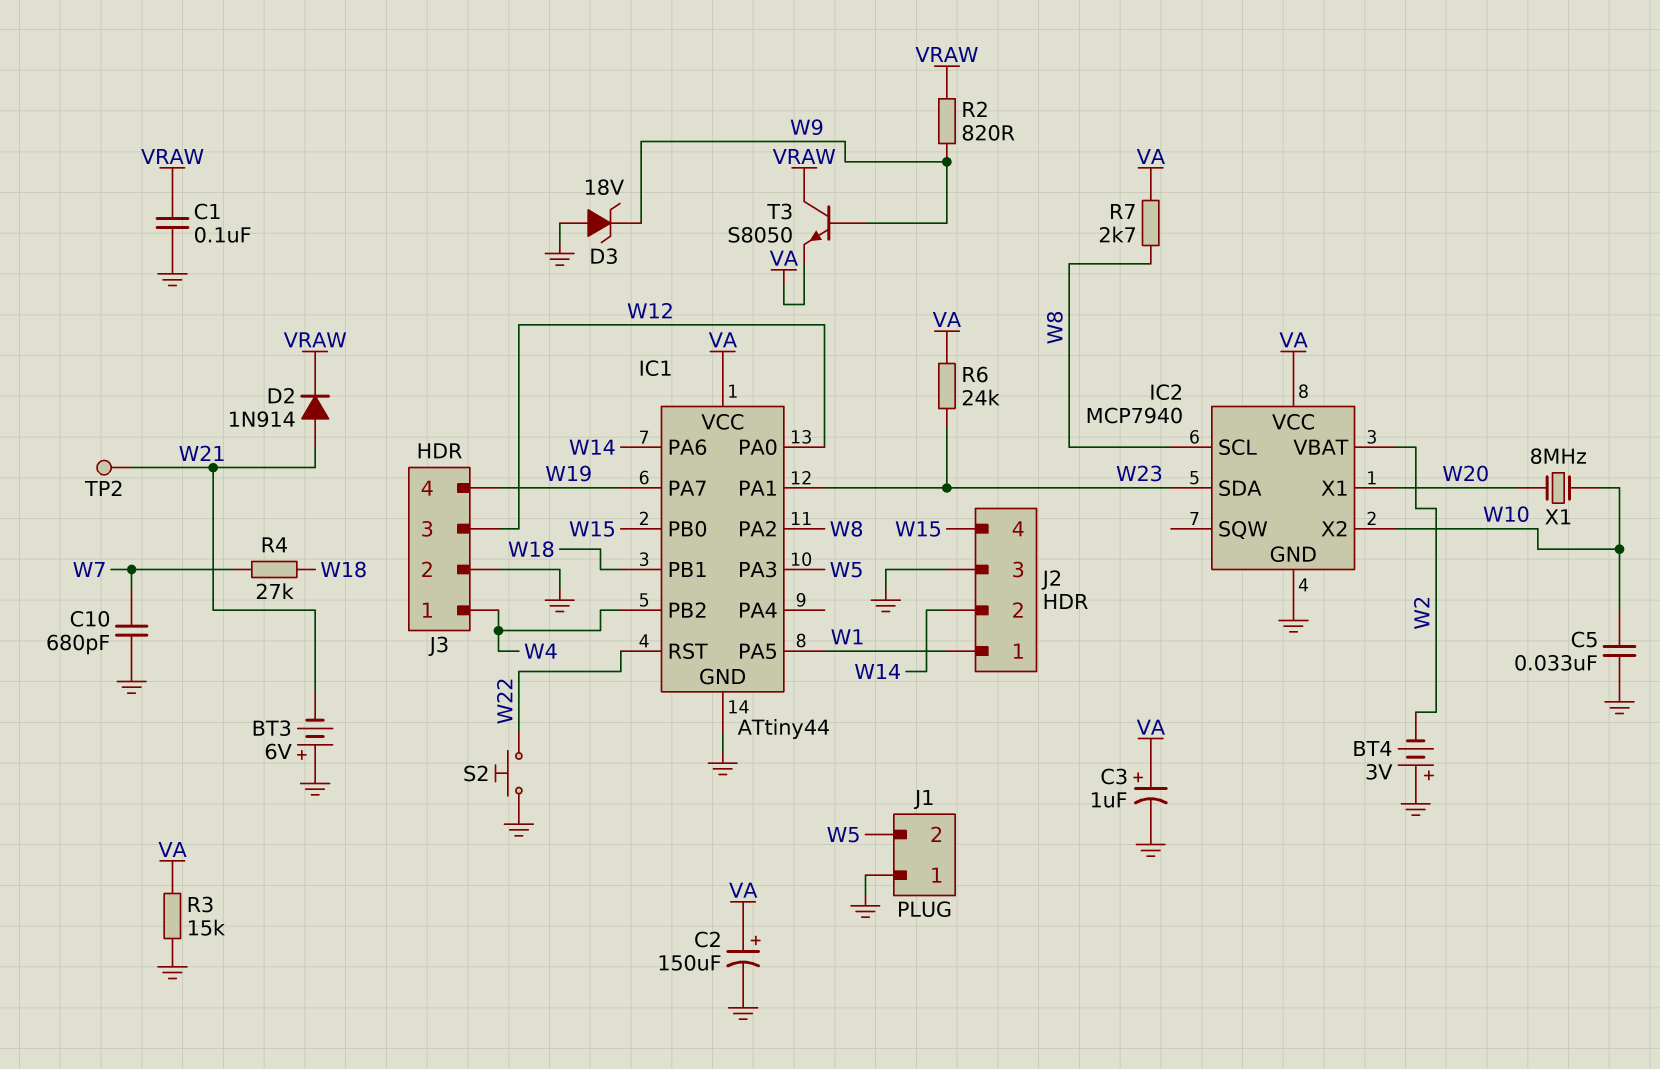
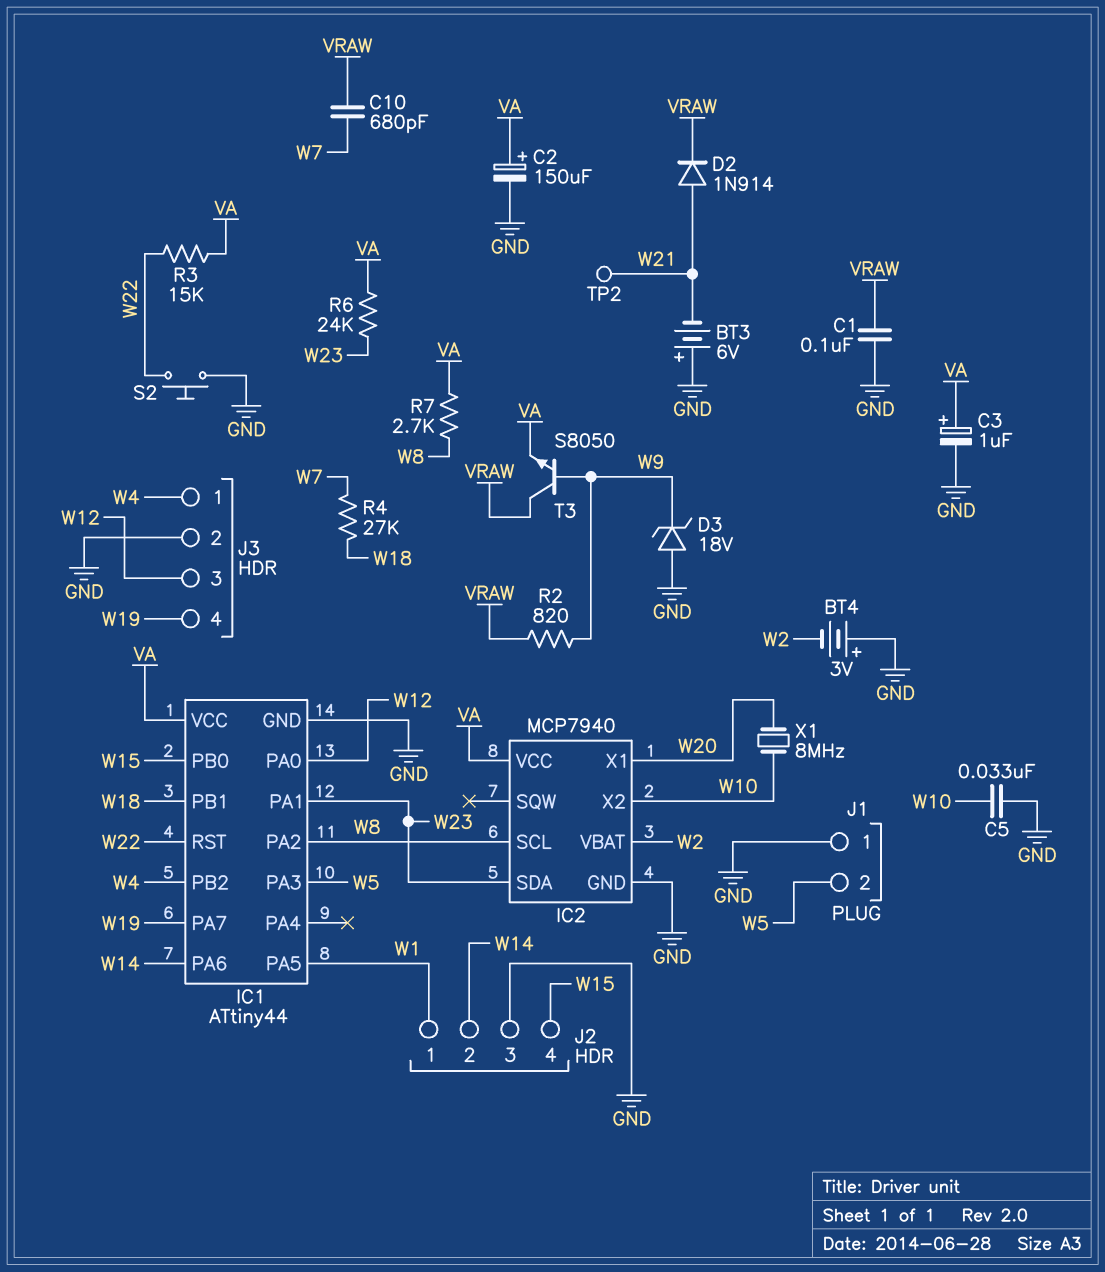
C10: 680pF (GND, W7) -> 680pF (VRAW, W7)
R3: 15k (GND, VA) -> 15k (VA, W22)

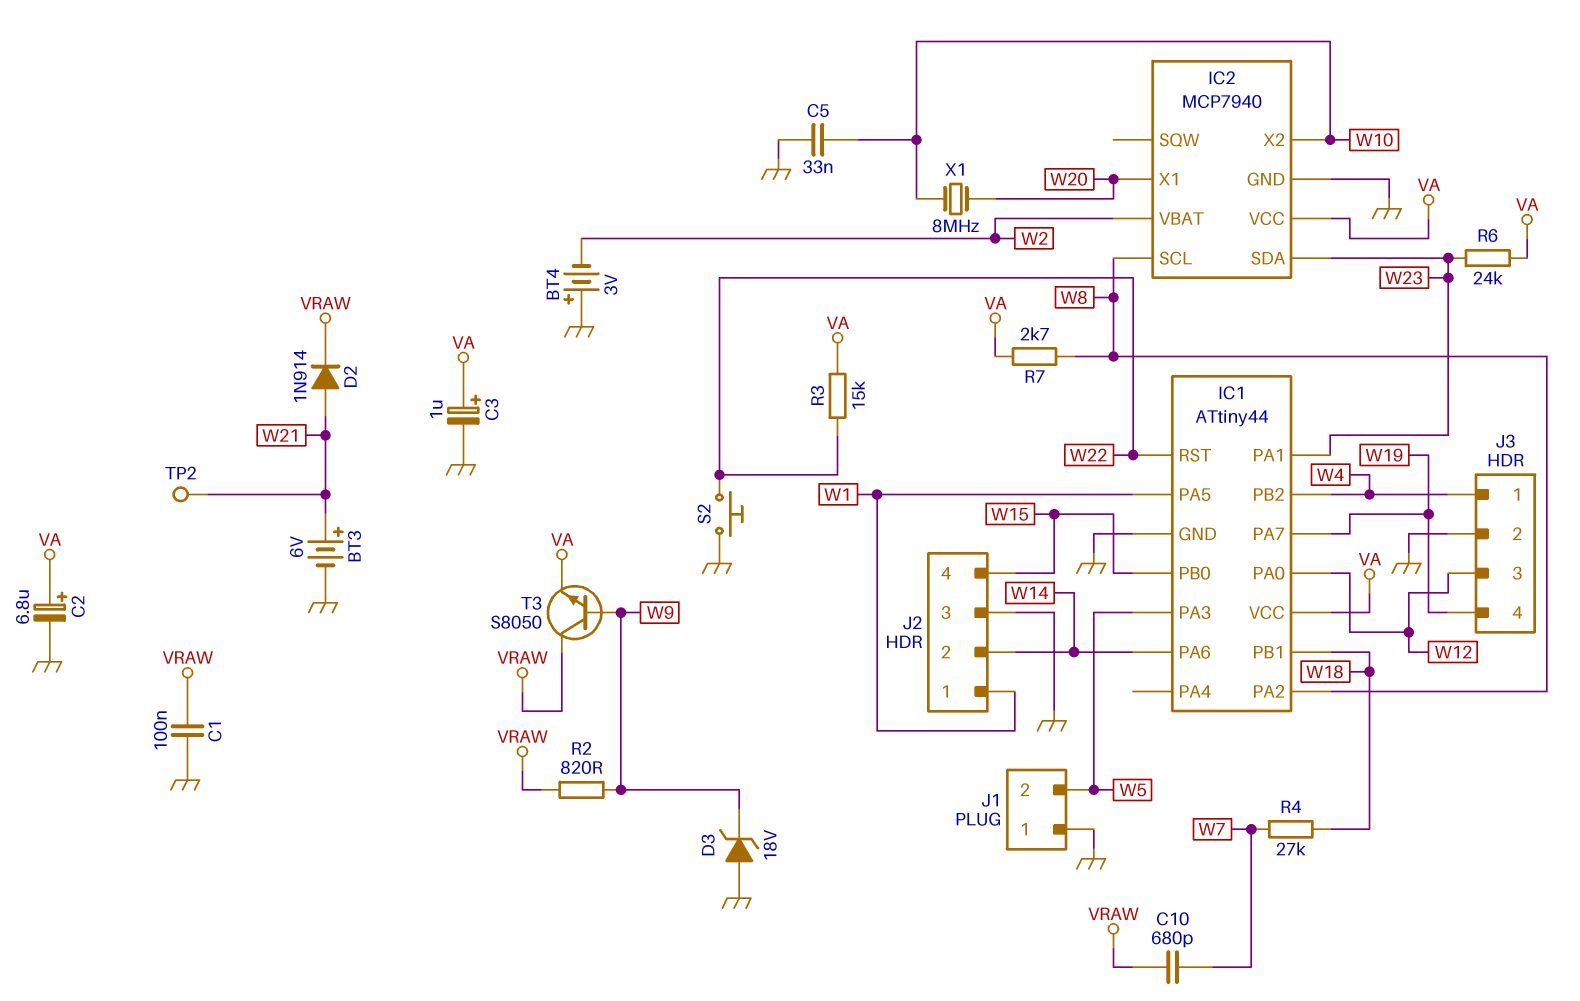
BT3: 6V (plus GND, minus W21) -> 6V (plus W21, minus GND)
C2: 150uF (plus VA, minus GND) -> 6.8uF (plus VA, minus GND)

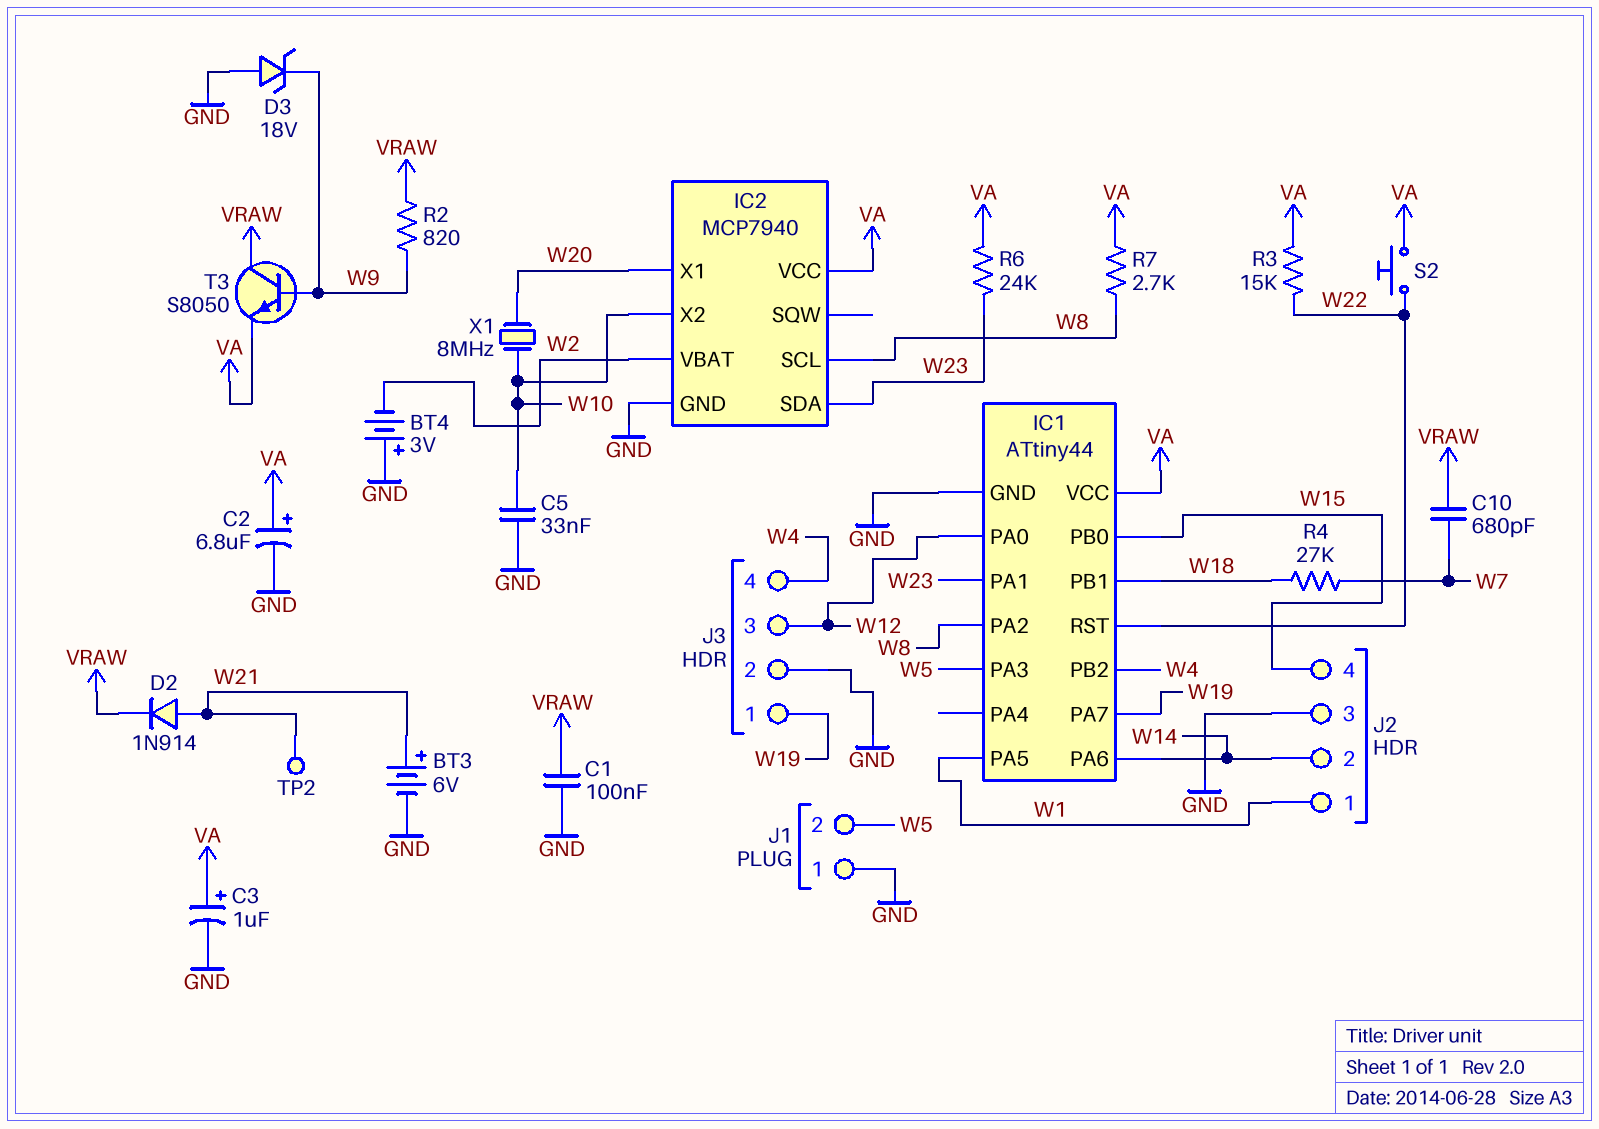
J3 pin 1: W4 -> W19
J3 pin 4: W19 -> W4
S2: button (GND, W22) -> button (VA, W22)

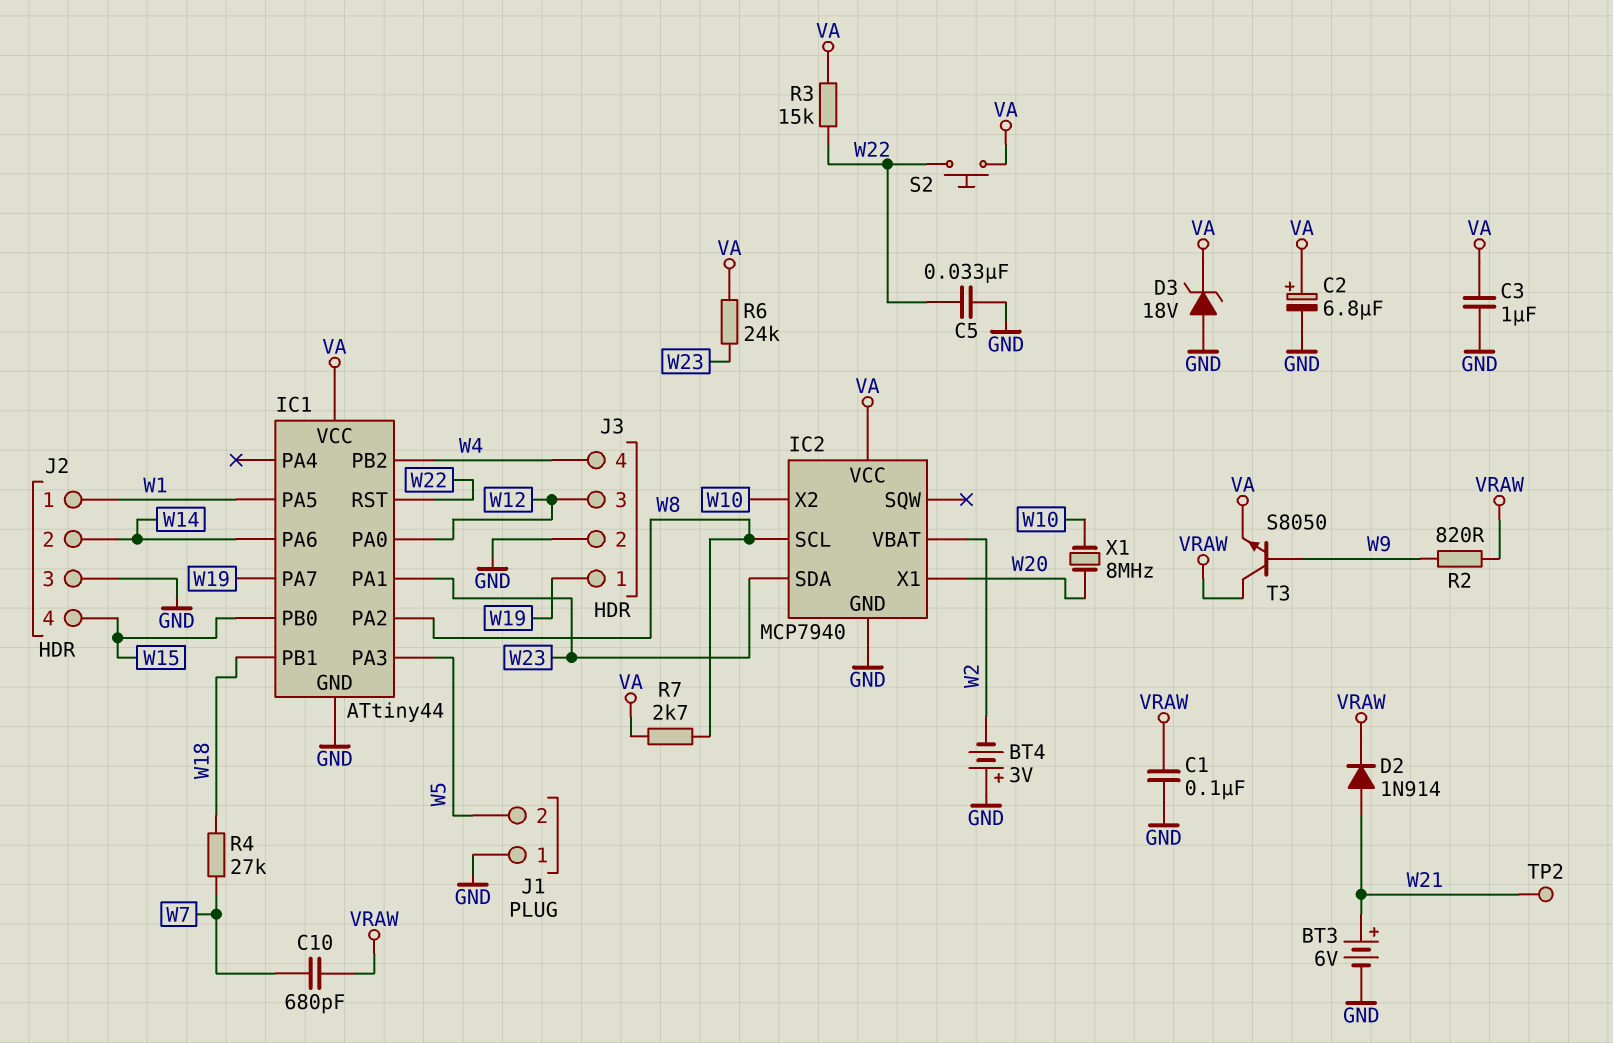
C3: 1uF (plus VA, minus GND) -> 1uF (GND, VA)
C5: 33nF (GND, W10) -> 33nF (GND, W22)
D3: zener 18V (A GND, K W9) -> zener 18V (A GND, K VA)

